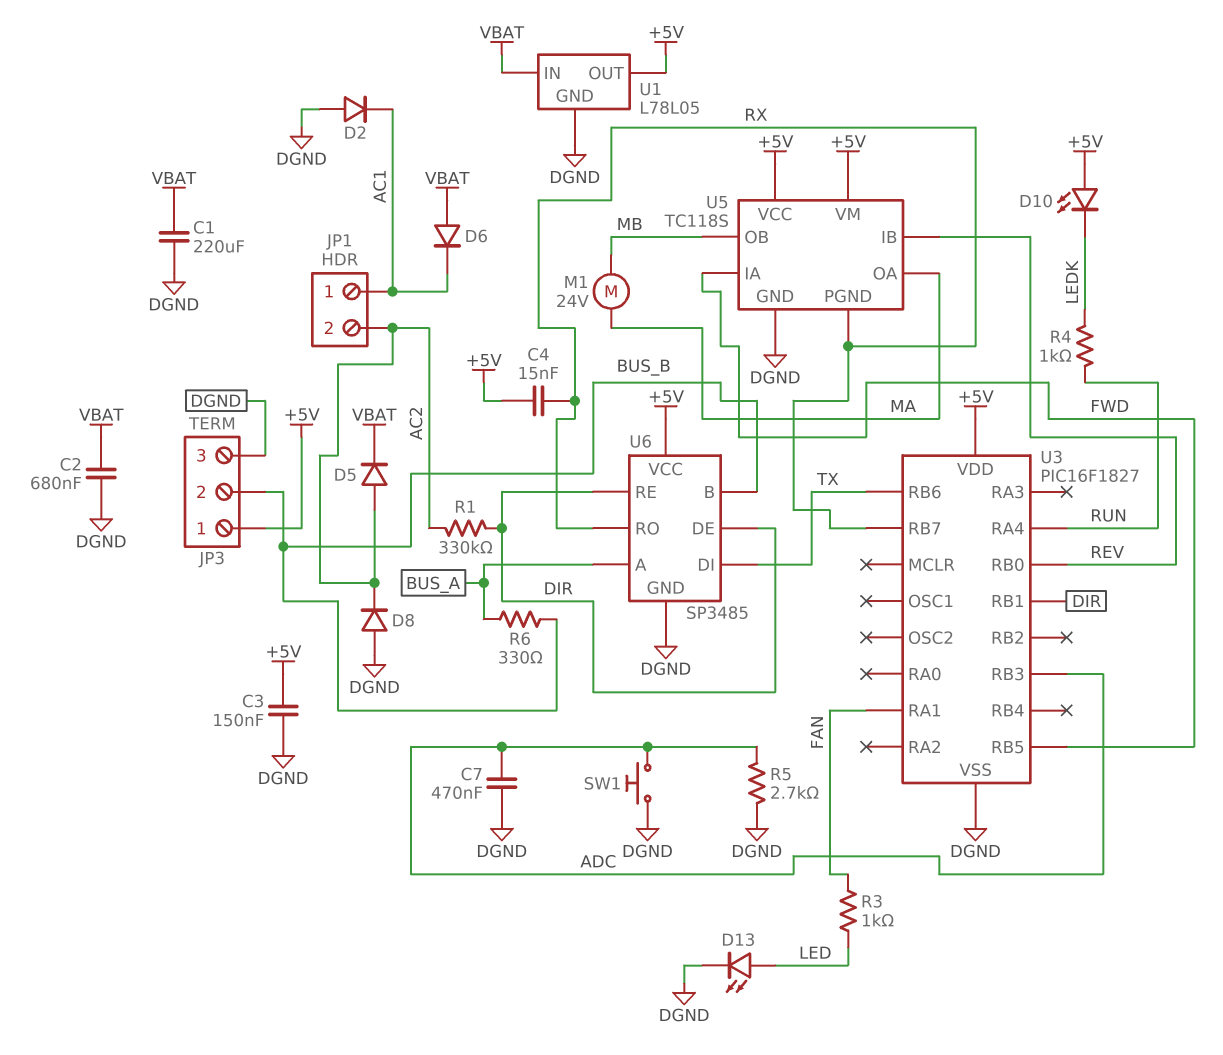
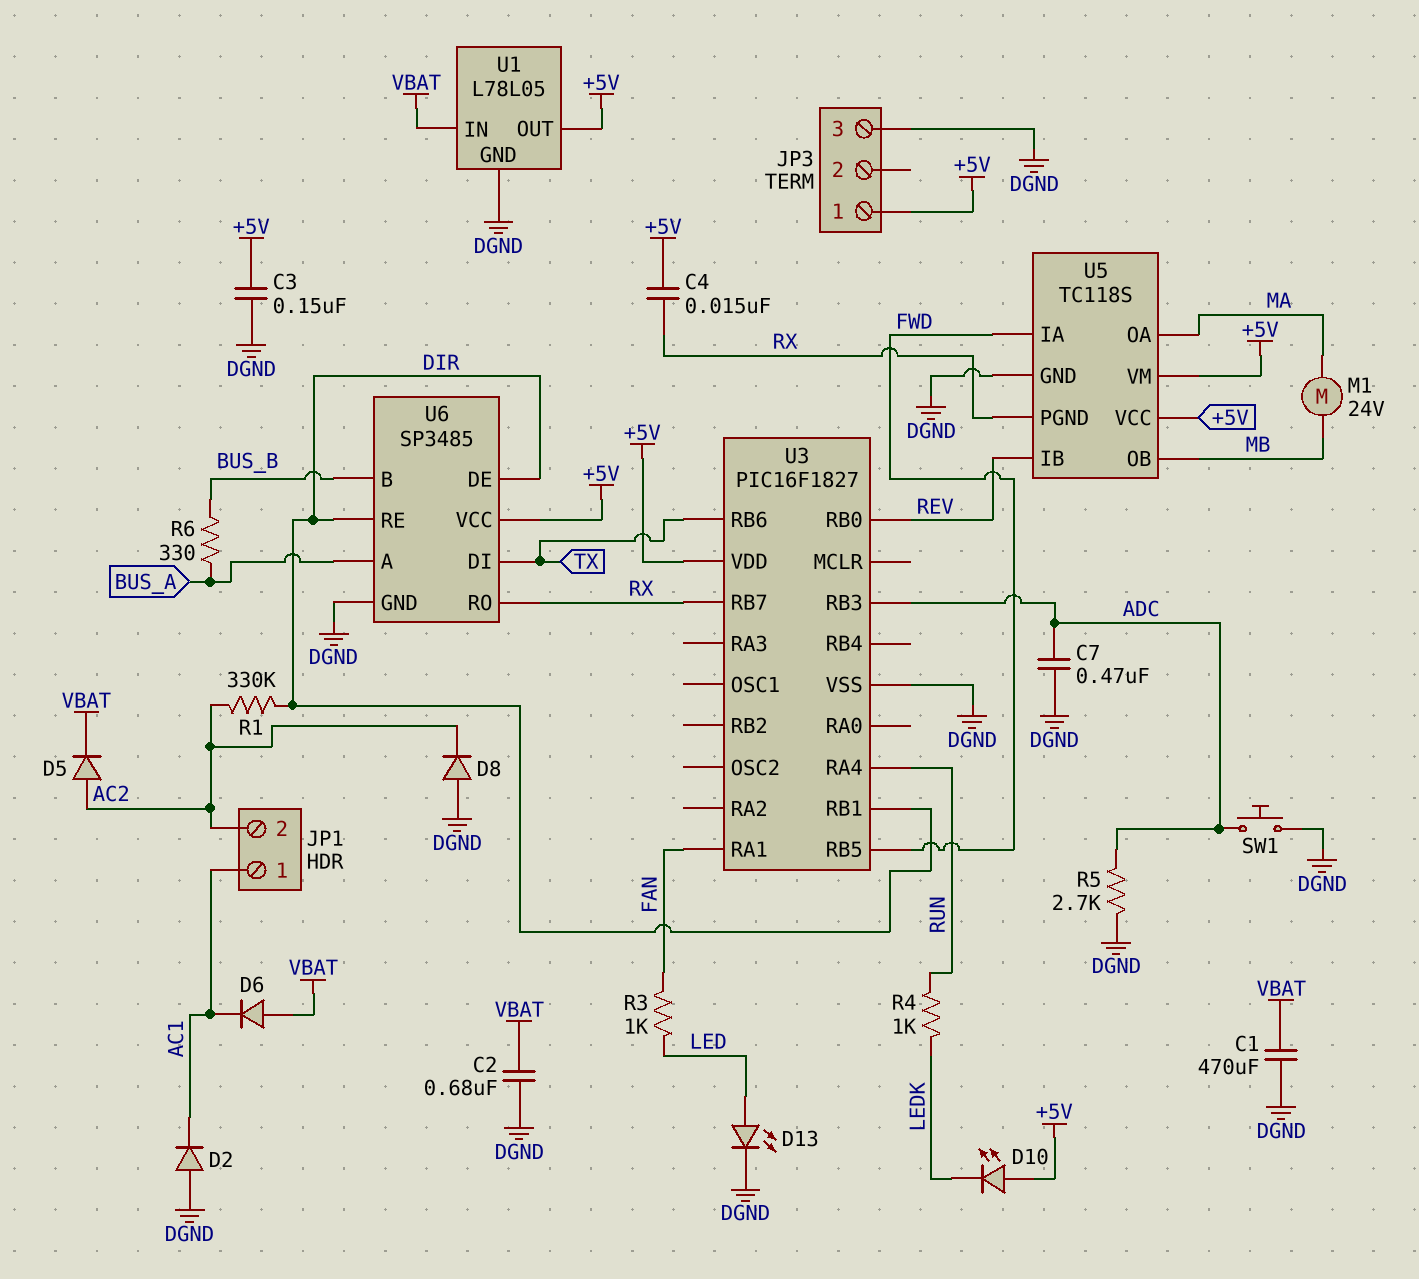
C1: 220uF (DGND, VBAT) -> 470uF (DGND, VBAT)
JP3 pin 2: BUS_B -> none

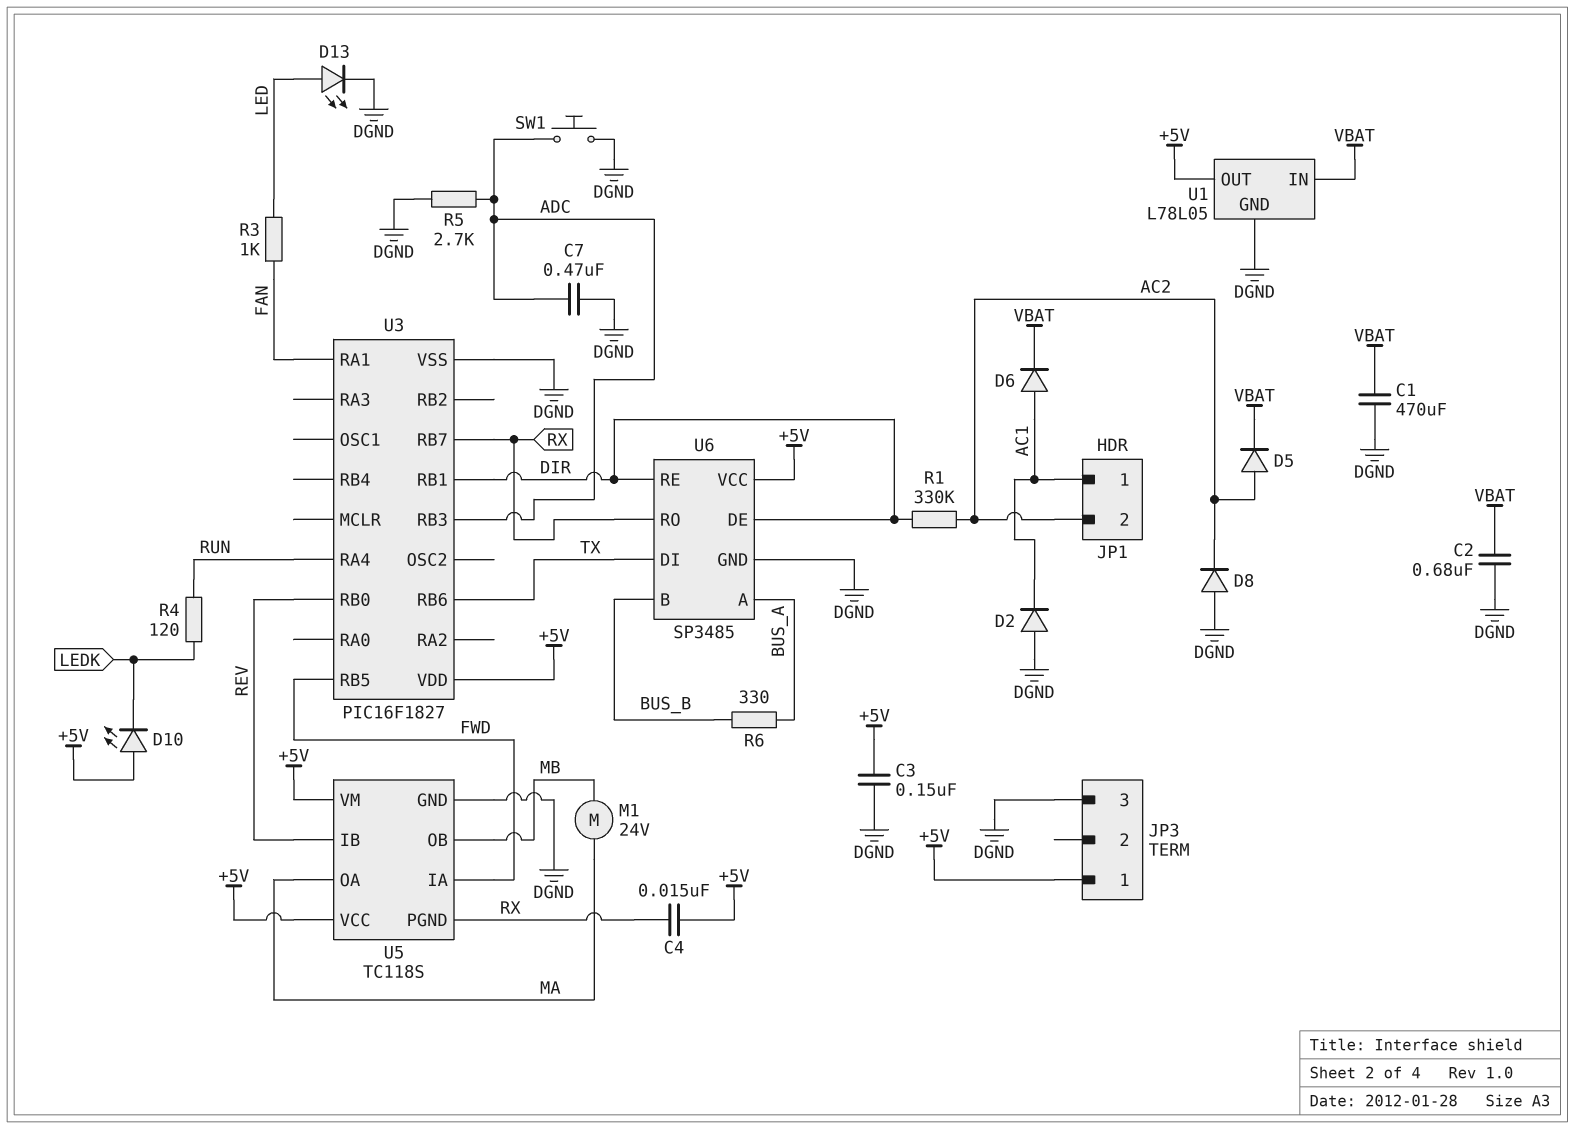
D6: diode (A VBAT, K AC1) -> diode (A AC1, K VBAT)
R4: 1k (LEDK, RUN) -> 120 (LEDK, RUN)

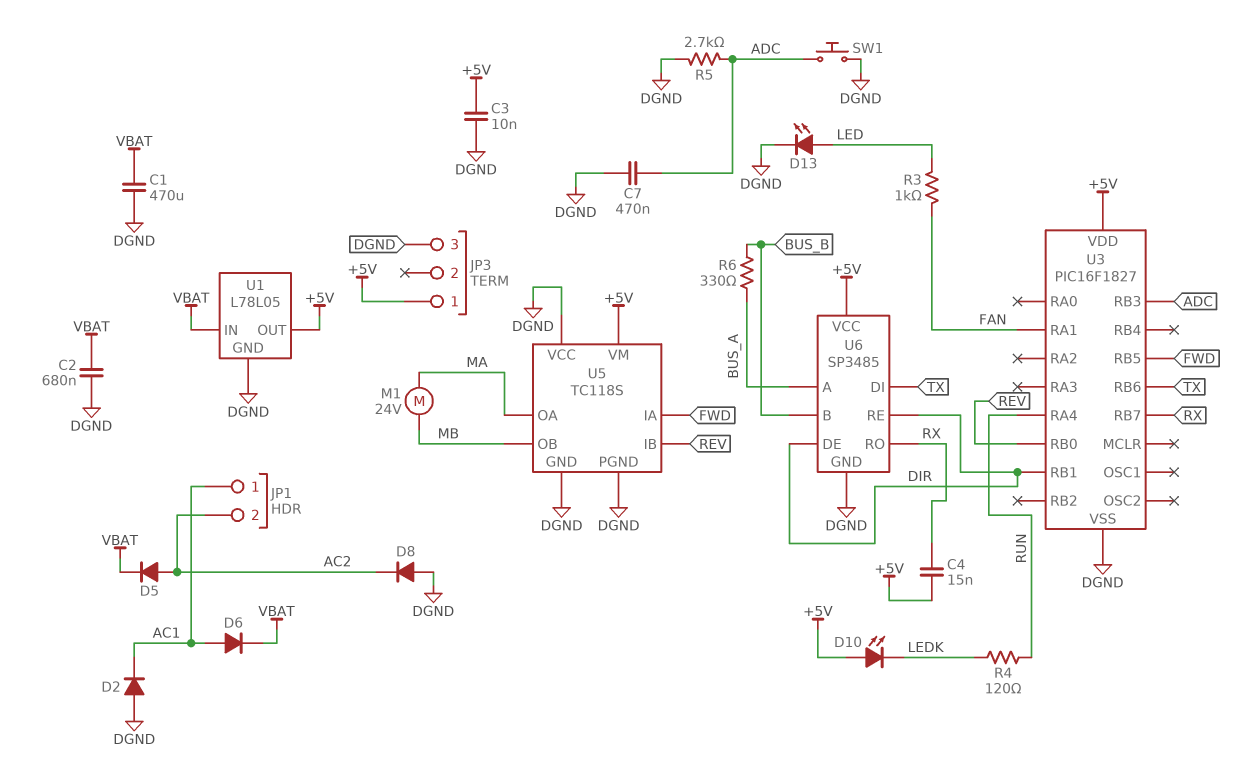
C3: 150nF (+5V, DGND) -> 10nF (+5V, DGND)
R1: 330k (AC2, DIR) -> none
U5 pin PGND: RX -> DGND
U5 pin VCC: +5V -> DGND

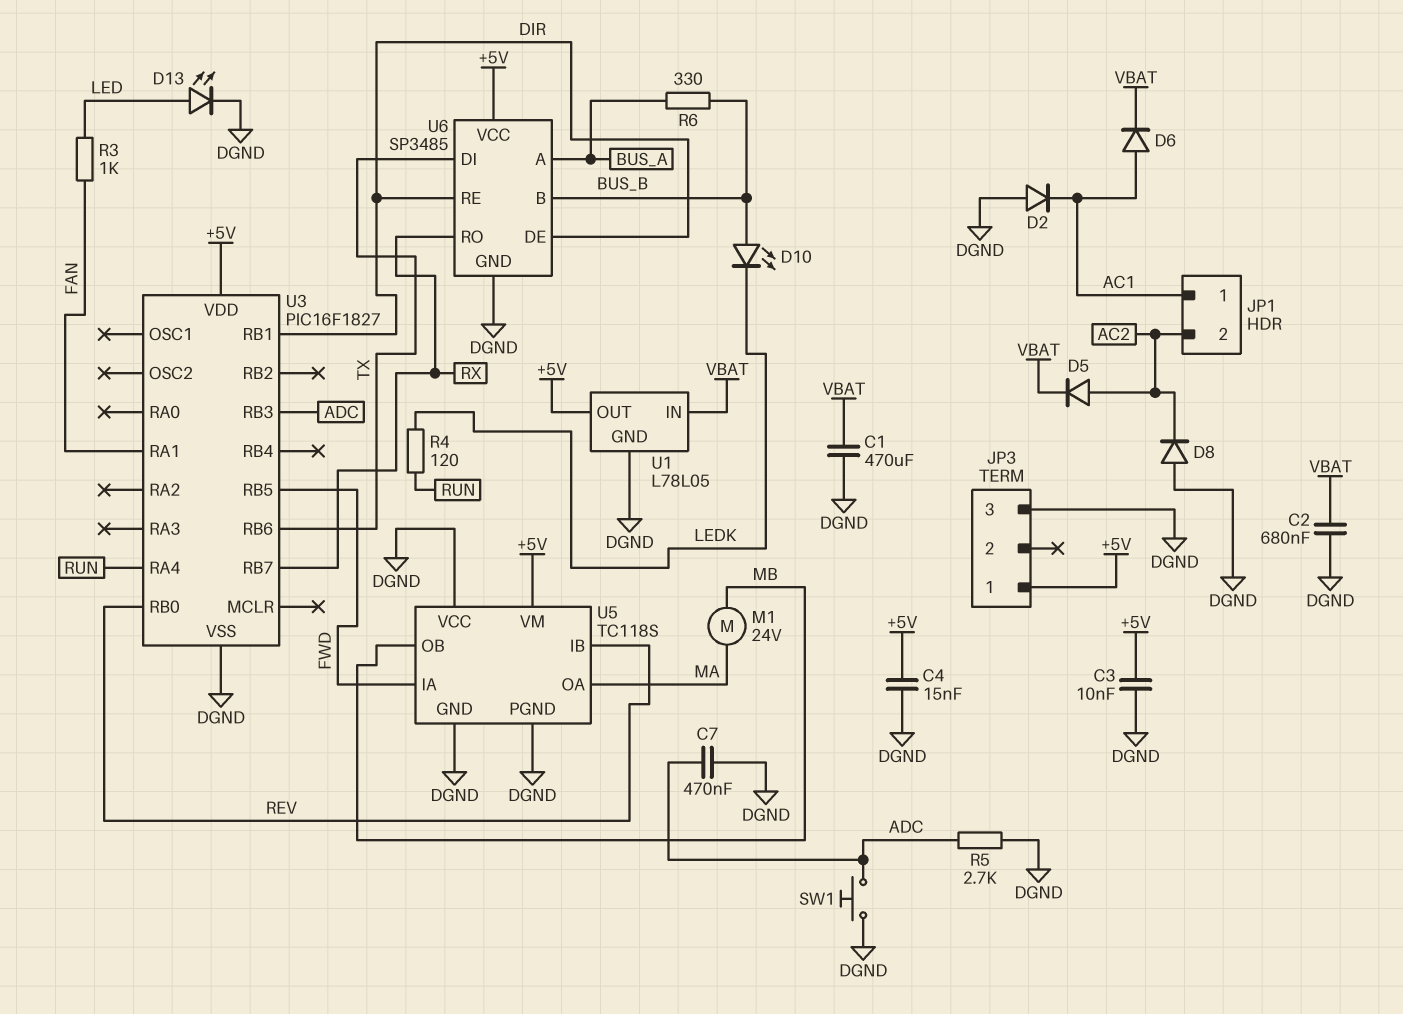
C4: 15nF (+5V, RX) -> 15nF (+5V, DGND)
D10: LED (A +5V, K LEDK) -> LED (A BUS_B, K LEDK)

